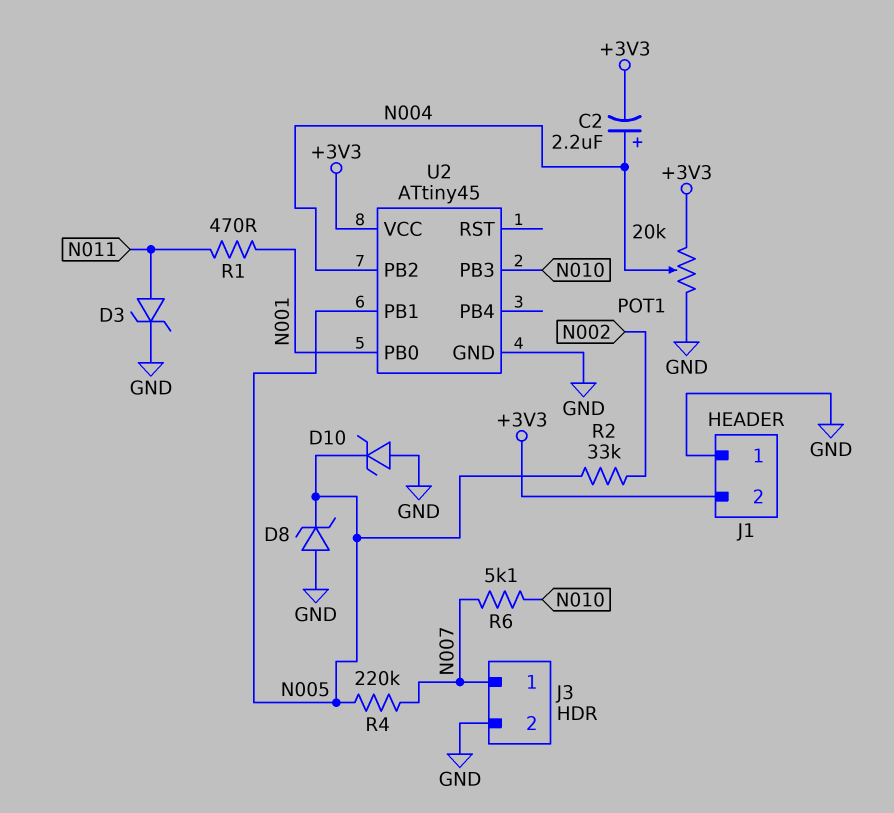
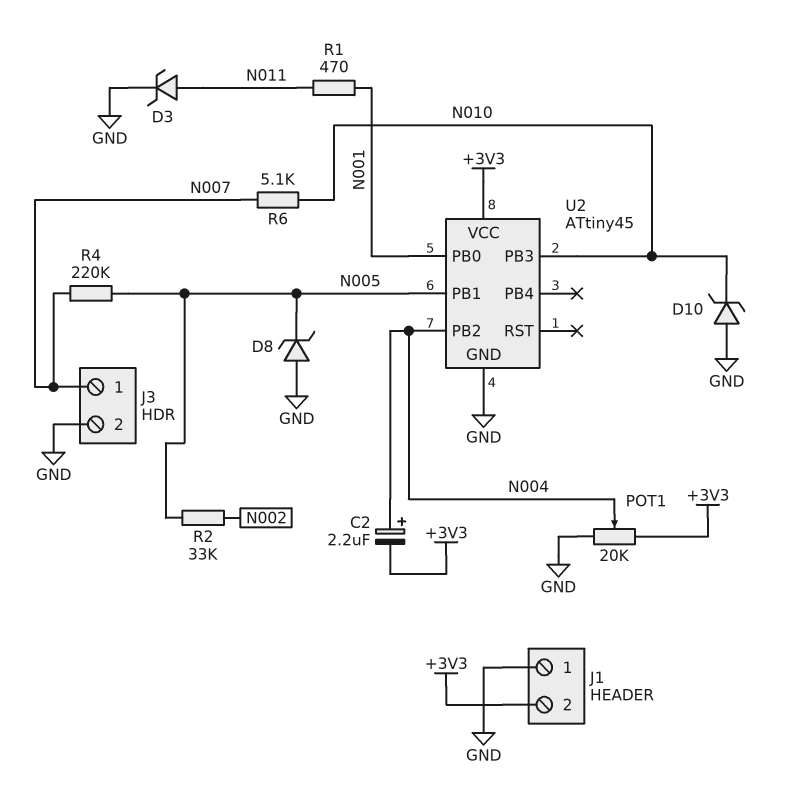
D10: zener (A GND, K N005) -> zener (A GND, K N010)

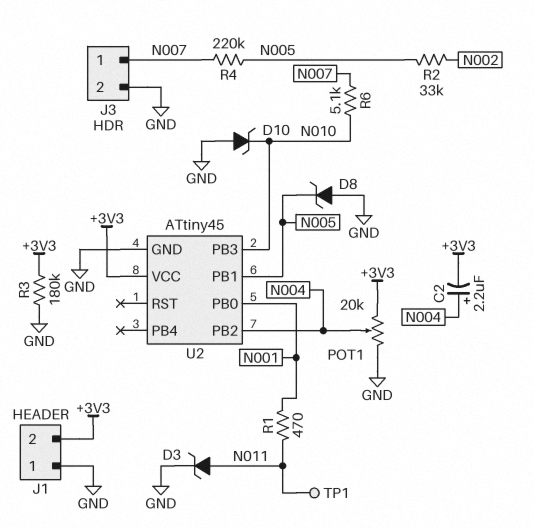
R3: none -> 180k (+3V3, GND)
TP1: none -> test point (N011)

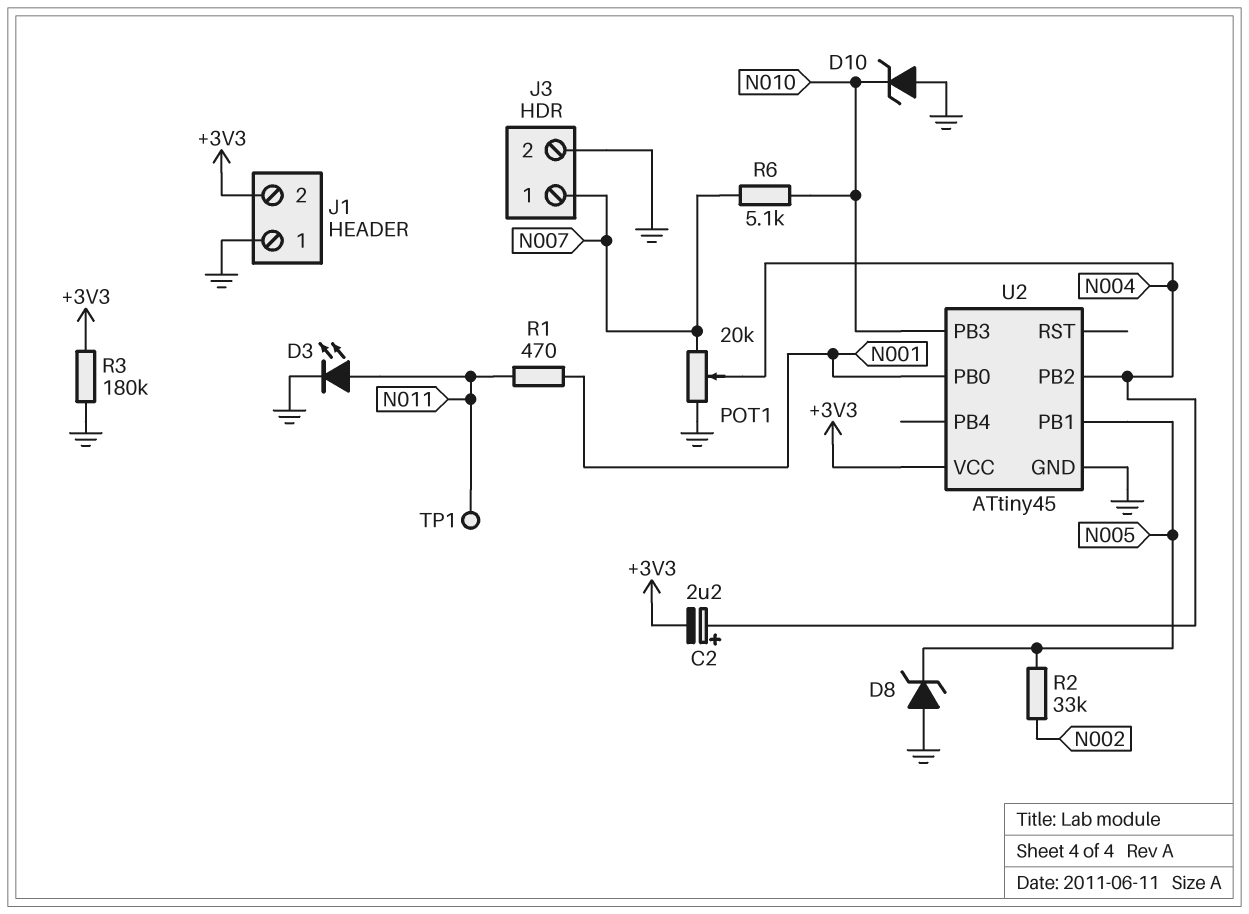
D3: zener (A N011, K GND) -> LED (A N011, K GND)
POT1: 20k (+3V3, GND, wiper N004) -> 20k (GND, N007, wiper N004)
R4: 220k (N005, N007) -> none

